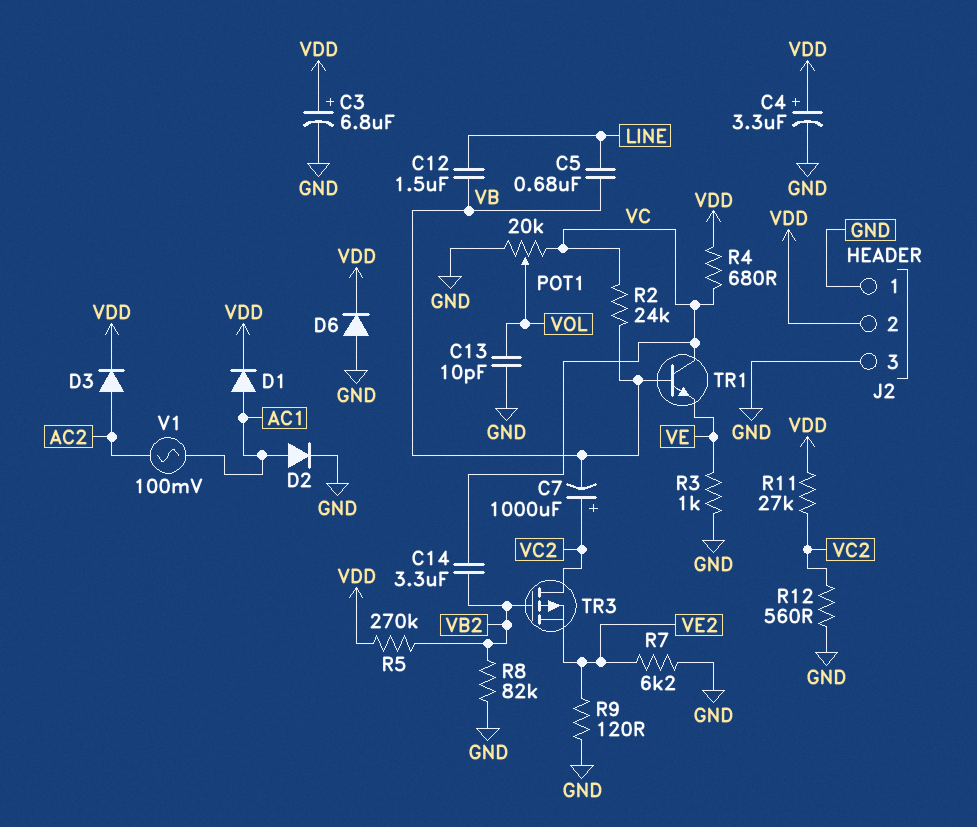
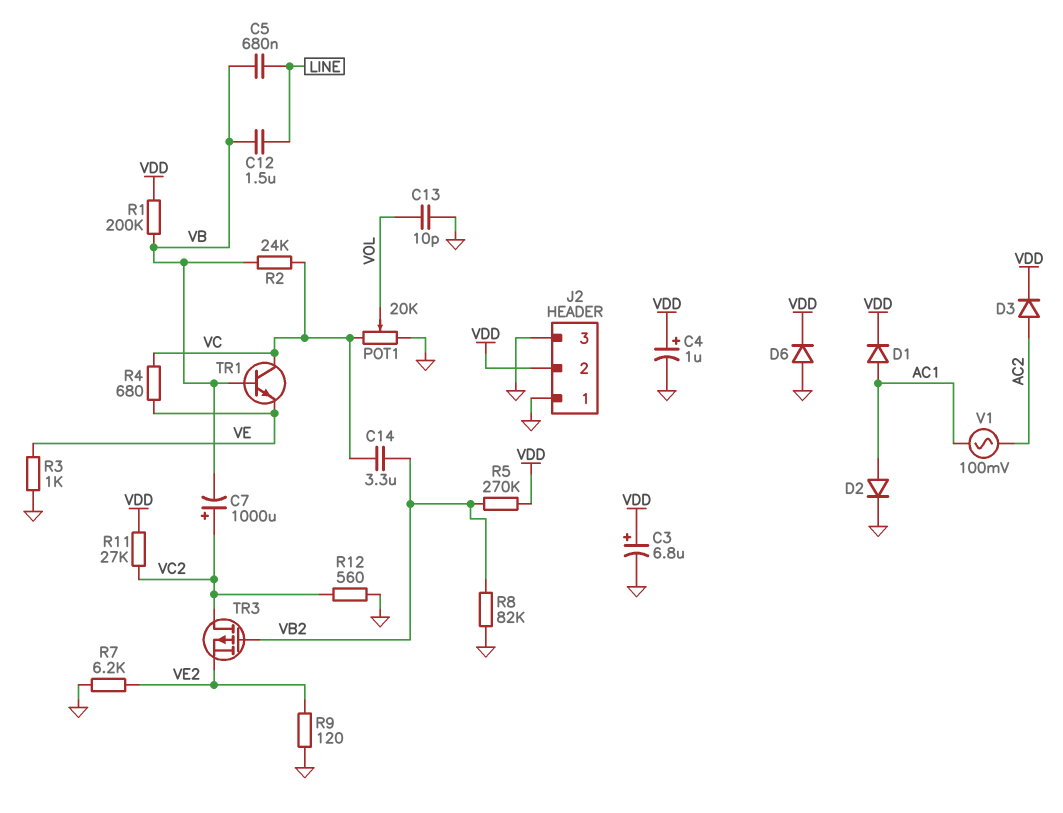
C4: 3.3uF (plus VDD, minus GND) -> 1uF (plus VDD, minus GND)
R1: none -> 200k (VB, VDD)
R4: 680 (VC, VDD) -> 680 (VC, VE)

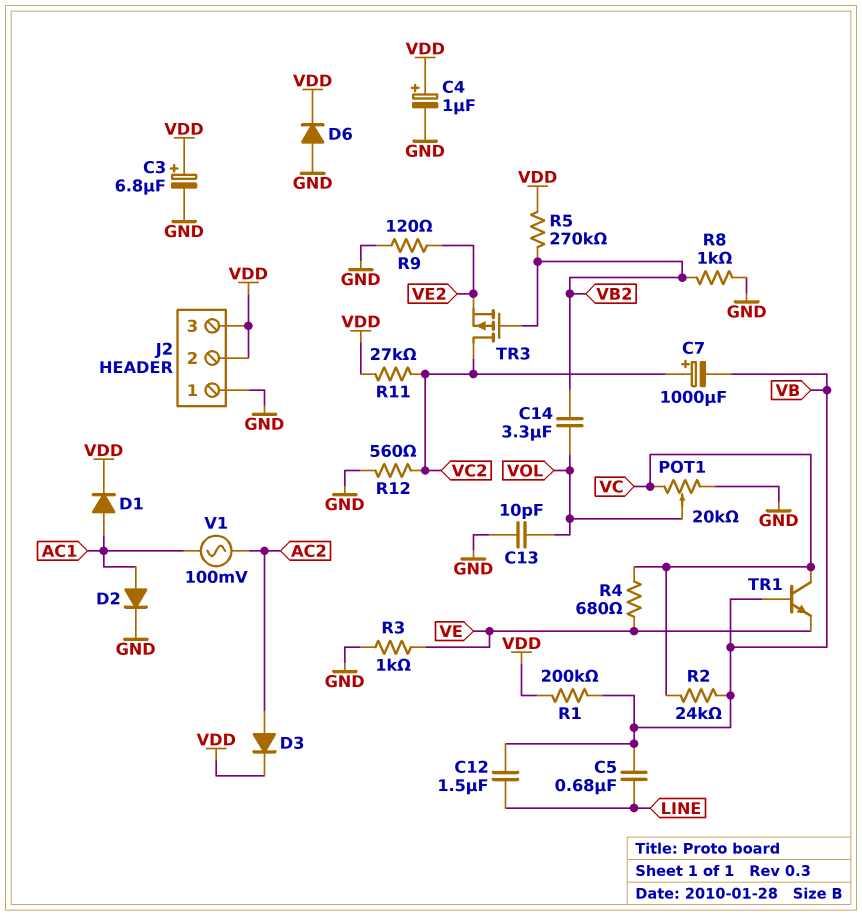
C14: 3.3uF (VB2, VC) -> 3.3uF (VB2, VOL)
J2 pin 3: GND -> VDD
R7: 6.2k (GND, VE2) -> none
R8: 82k (GND, VB2) -> 1k (GND, VB2)

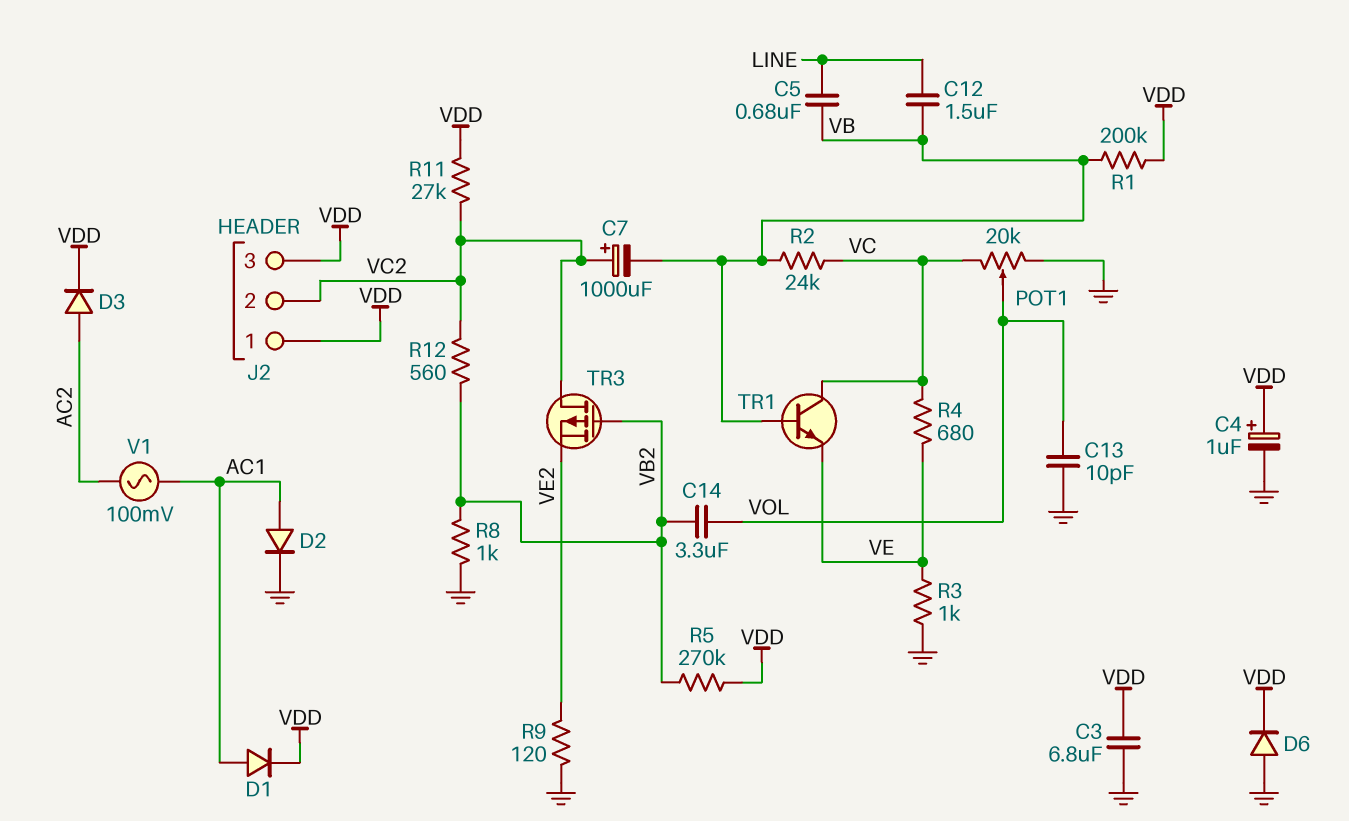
C3: 6.8uF (plus VDD, minus GND) -> 6.8uF (GND, VDD)
J2 pin 1: GND -> VDD
J2 pin 2: VDD -> VC2
R12: 560 (GND, VC2) -> 560 (VB2, VC2)

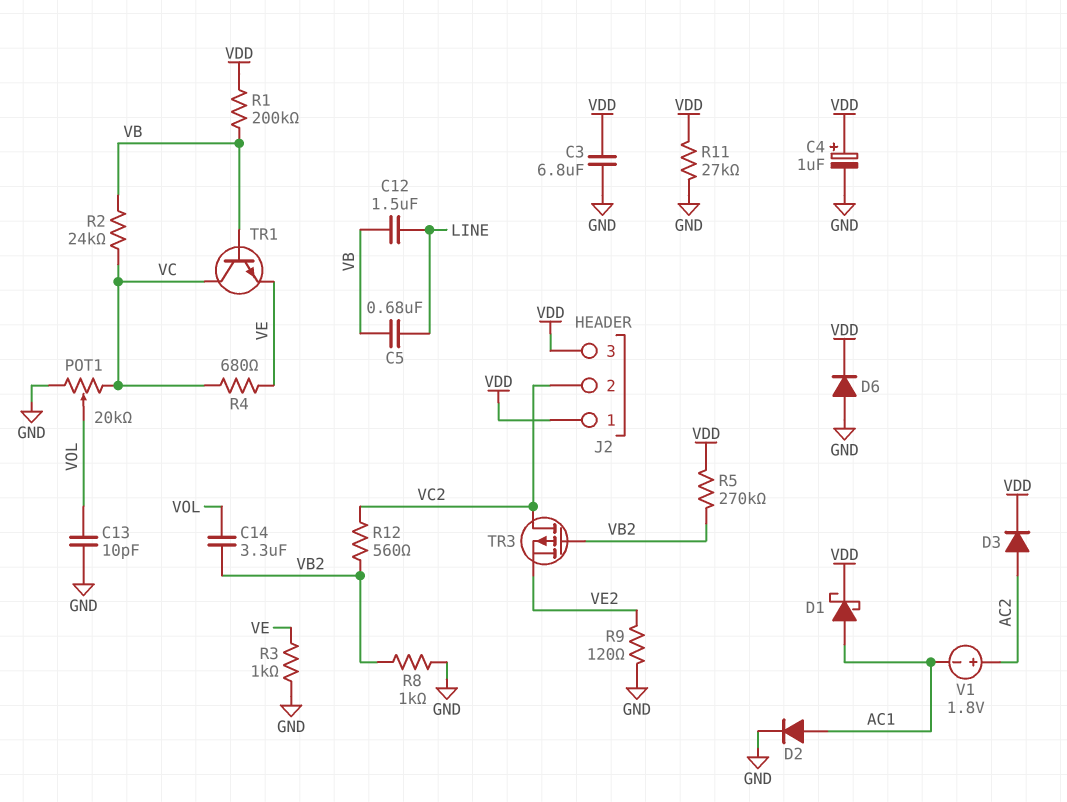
C7: 1000uF (plus VC2, minus VB) -> none
D1: diode (A AC1, K VDD) -> schottky (A AC1, K VDD)
R11: 27k (VC2, VDD) -> 27k (GND, VDD)
V1: AC 100mV (AC1, AC2) -> 1.8V (plus AC2, minus AC1)

